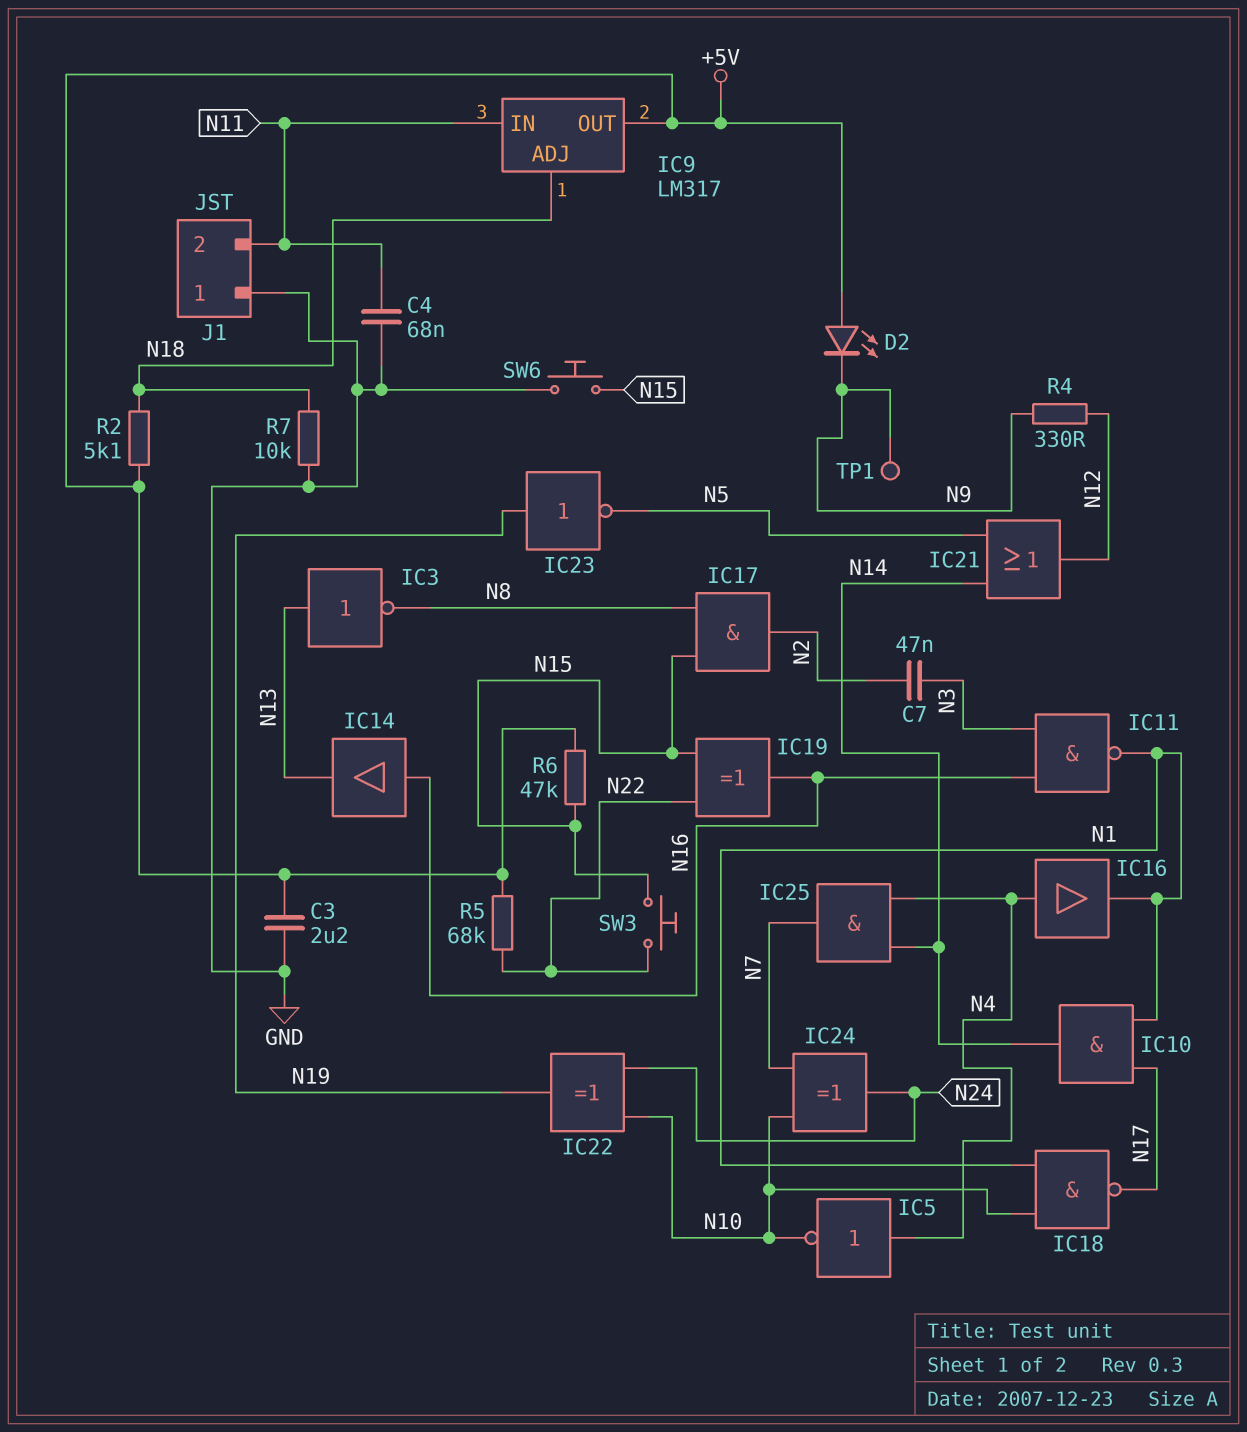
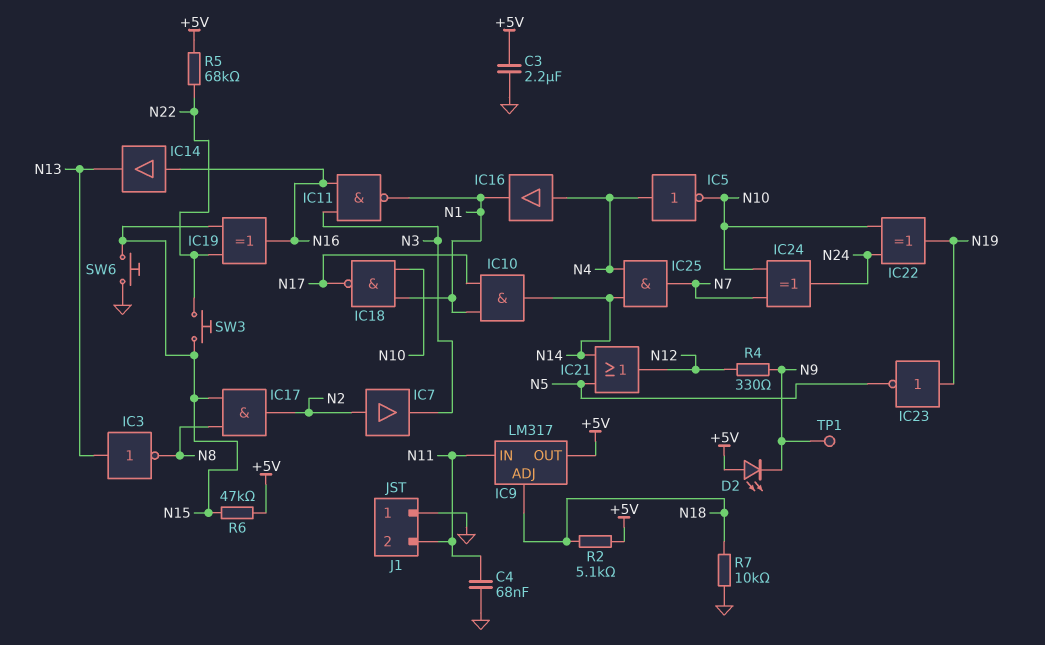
C7: 47nF (N2, N3) -> none
IC7: none -> buffer (in N2, out N3)

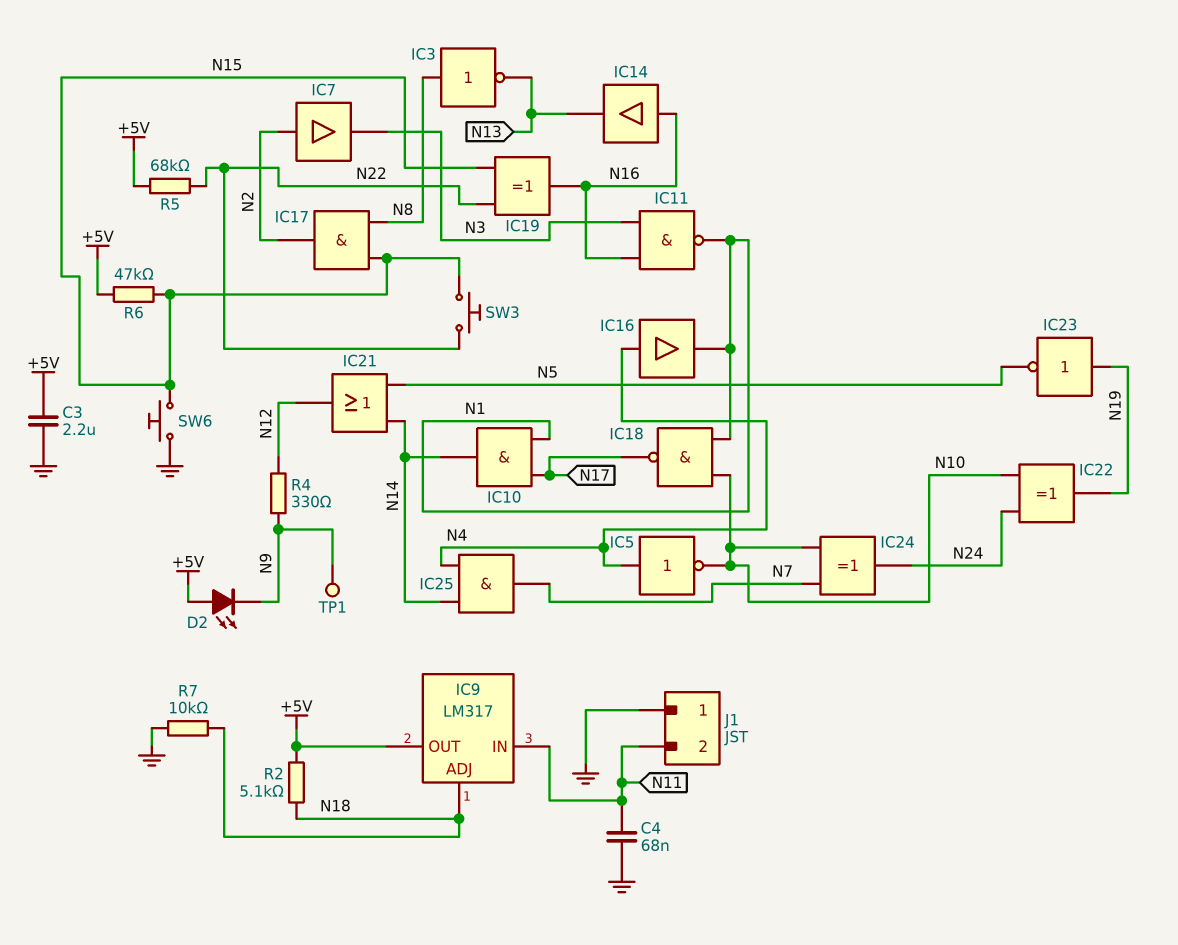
IC3: NOT (in N13, out N8) -> NOT (in N8, out N13)

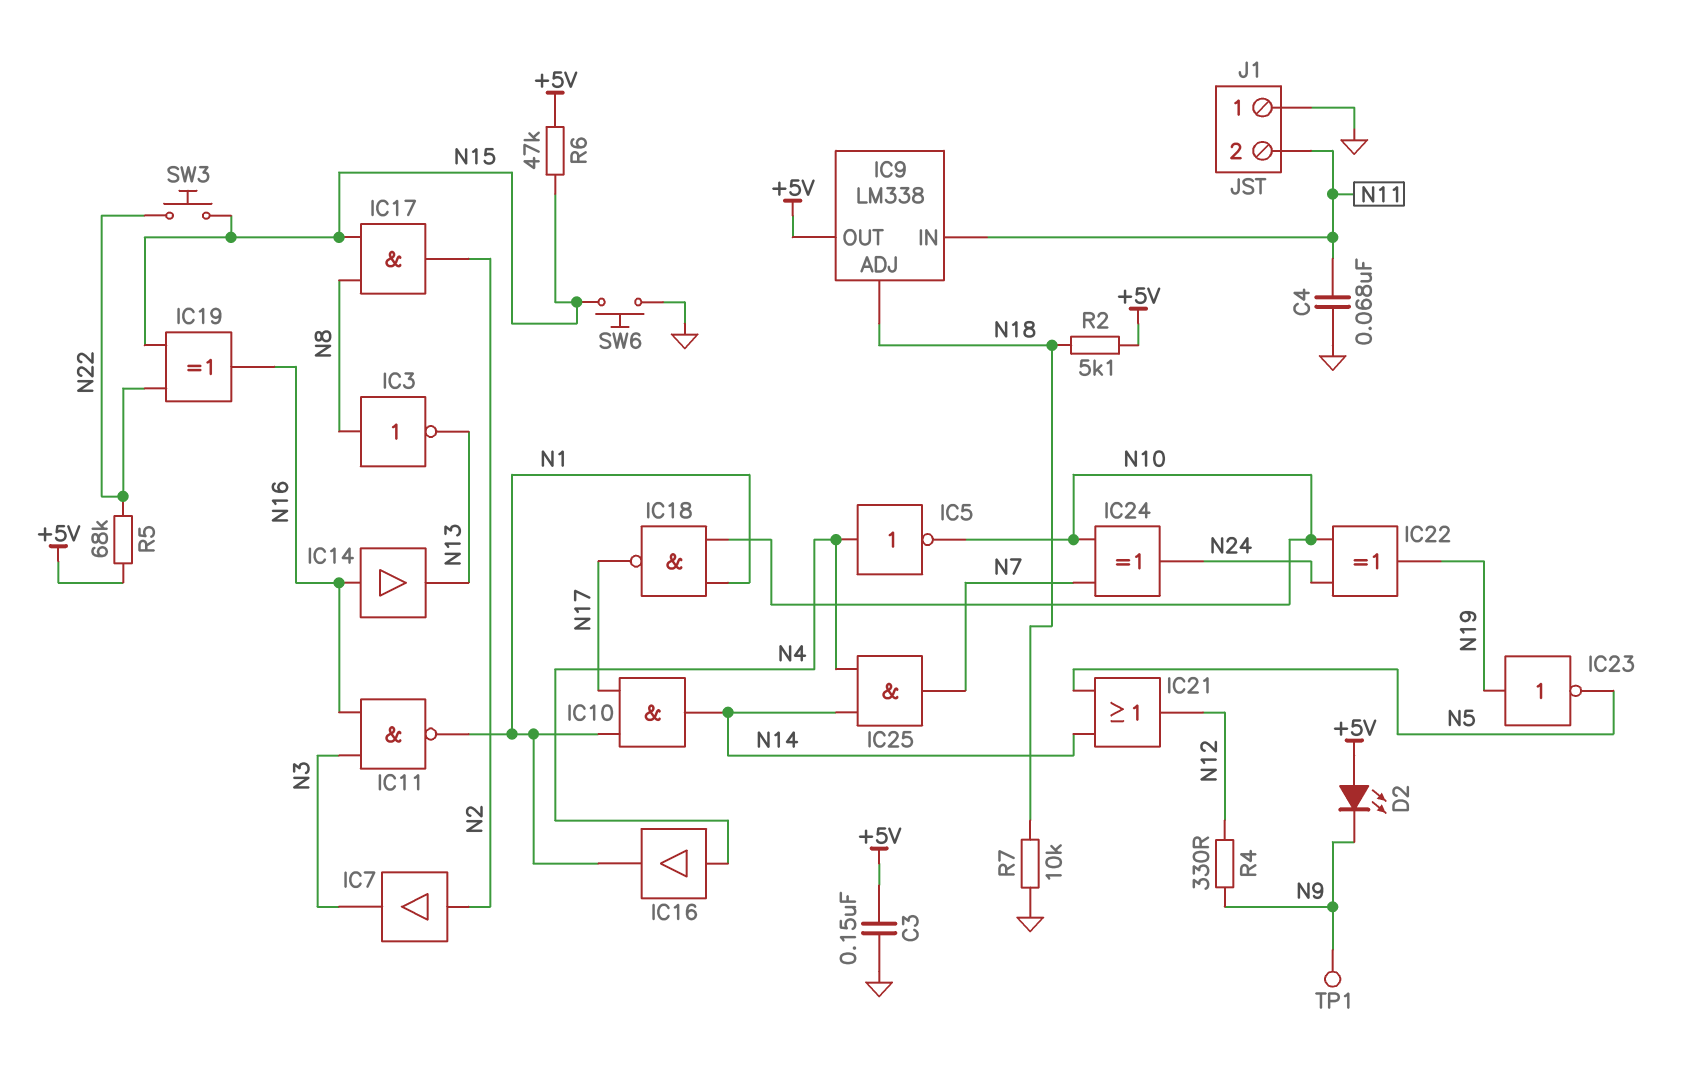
C3: 2.2uF (+5V, GND) -> 150nF (+5V, GND)
IC9: LM317 -> LM338

